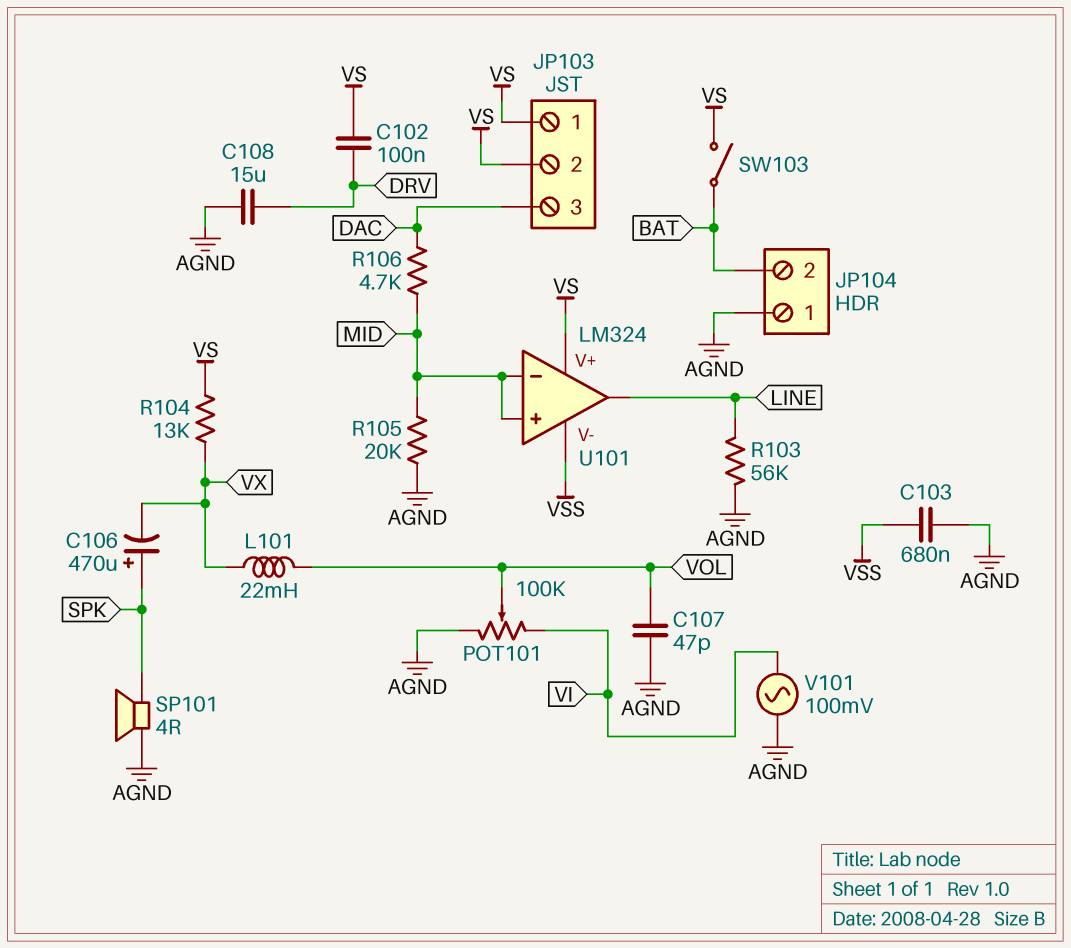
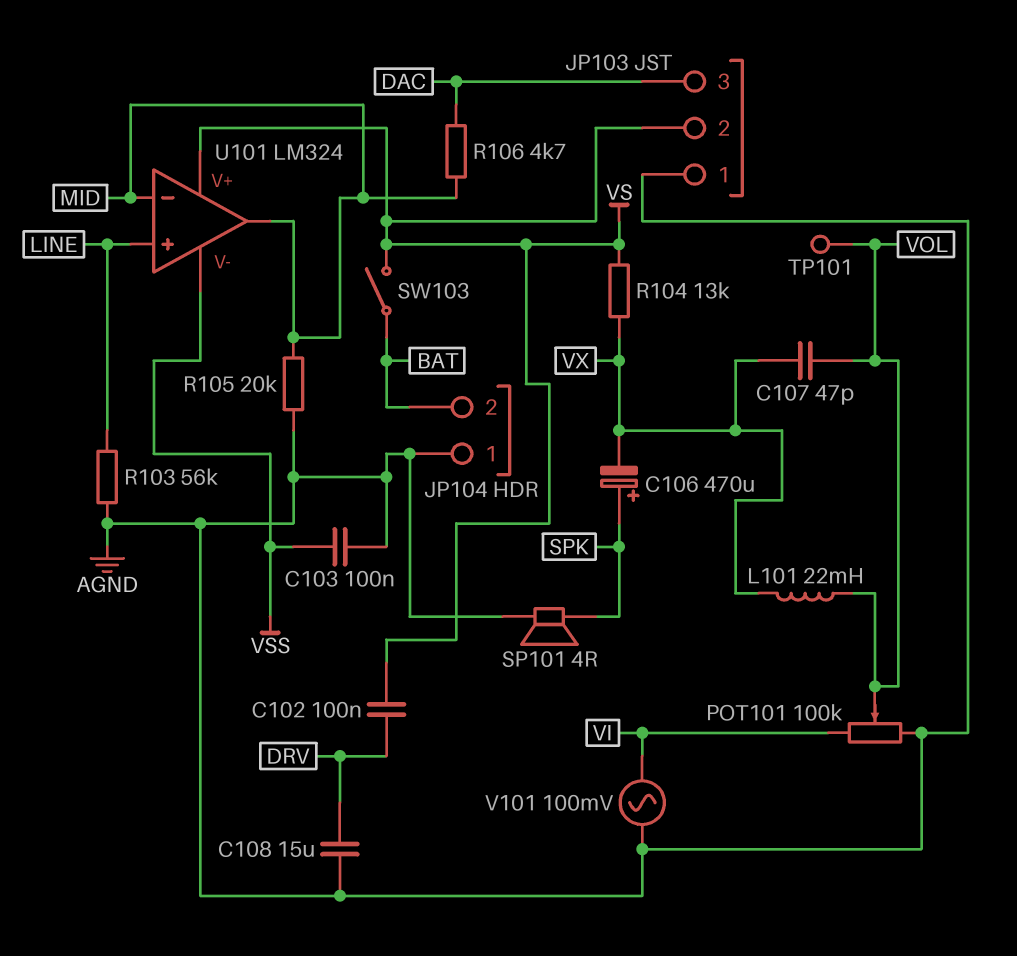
C103: 680nF (AGND, VSS) -> 100nF (AGND, VSS)
C107: 47pF (AGND, VOL) -> 47pF (VOL, VX)
JP103 pin 1: VS -> AGND
TP101: none -> test point (VOL)
U101 pin in+: MID -> LINE
U101 pin out: LINE -> MID

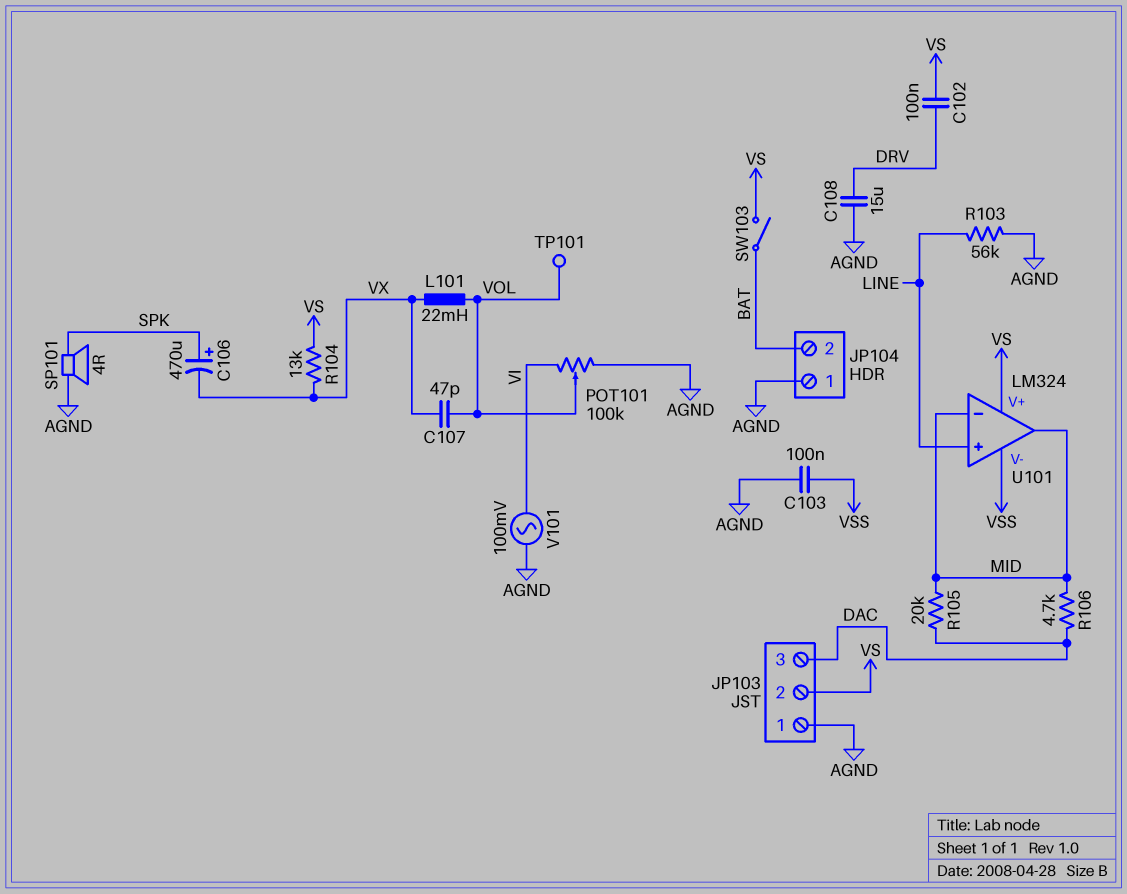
R105: 20k (AGND, MID) -> 20k (DAC, MID)

